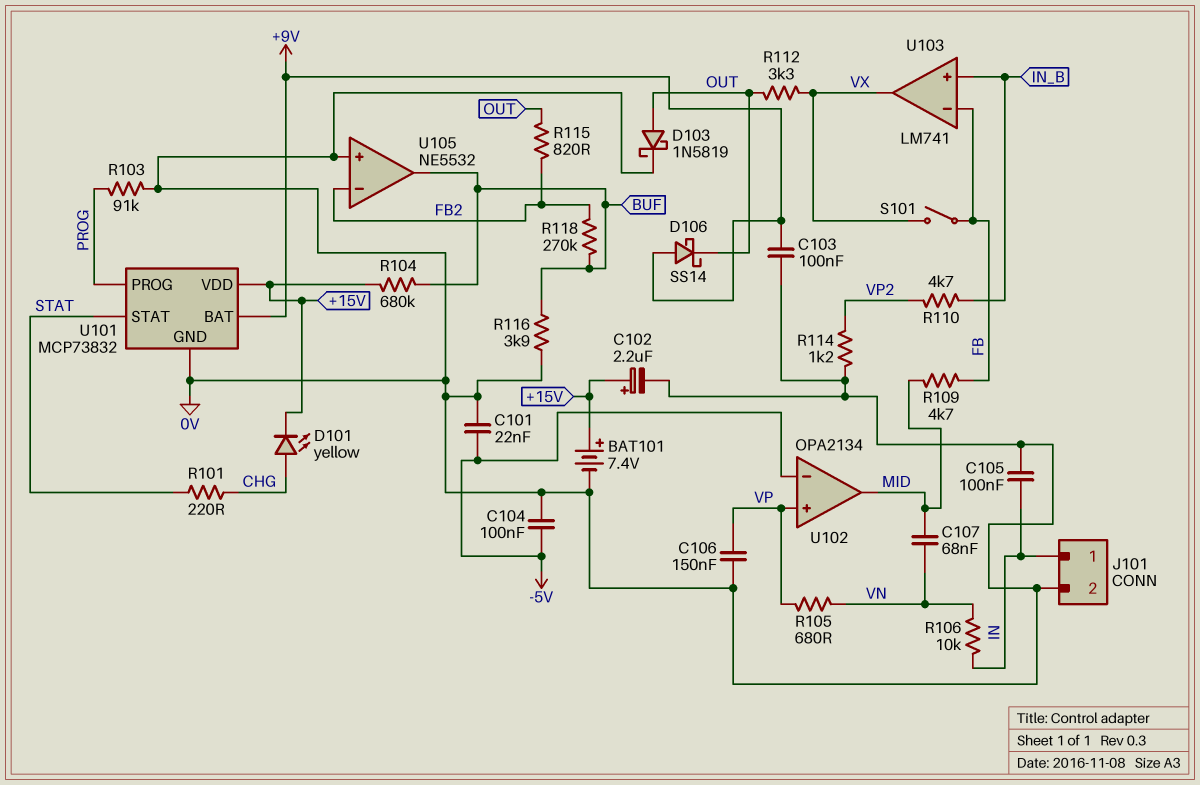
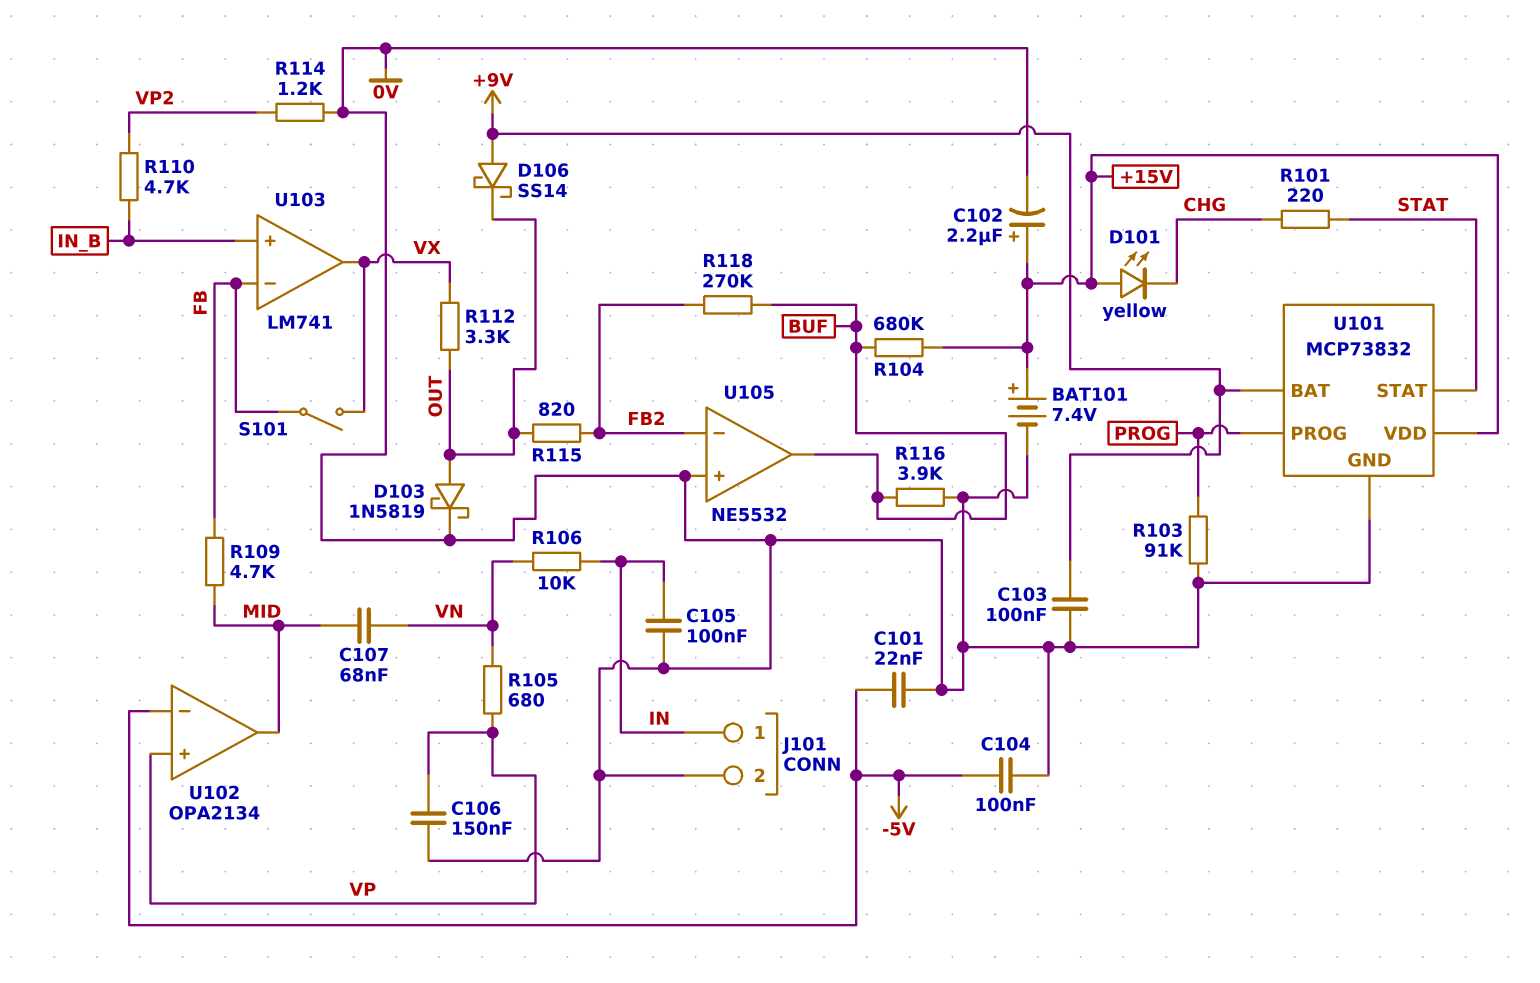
D101: LED yellow (A CHG, K +15V) -> LED yellow (A +15V, K CHG)

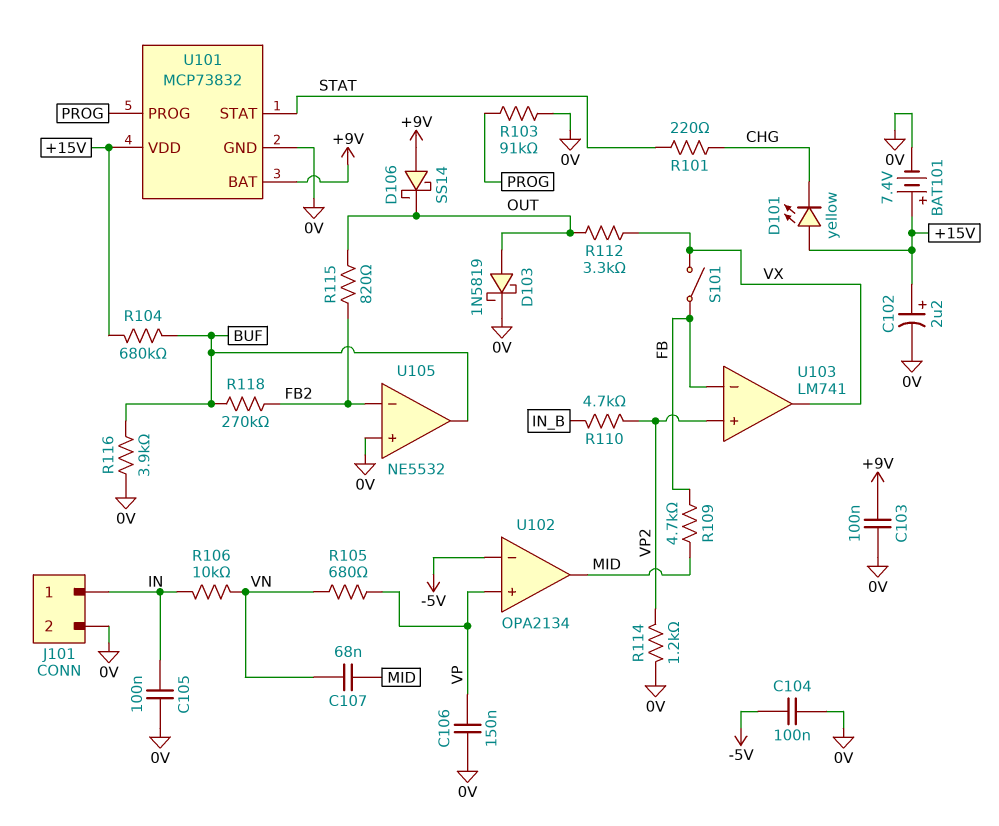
C101: 22nF (-5V, 0V) -> none
U103 pin in+: IN_B -> VP2

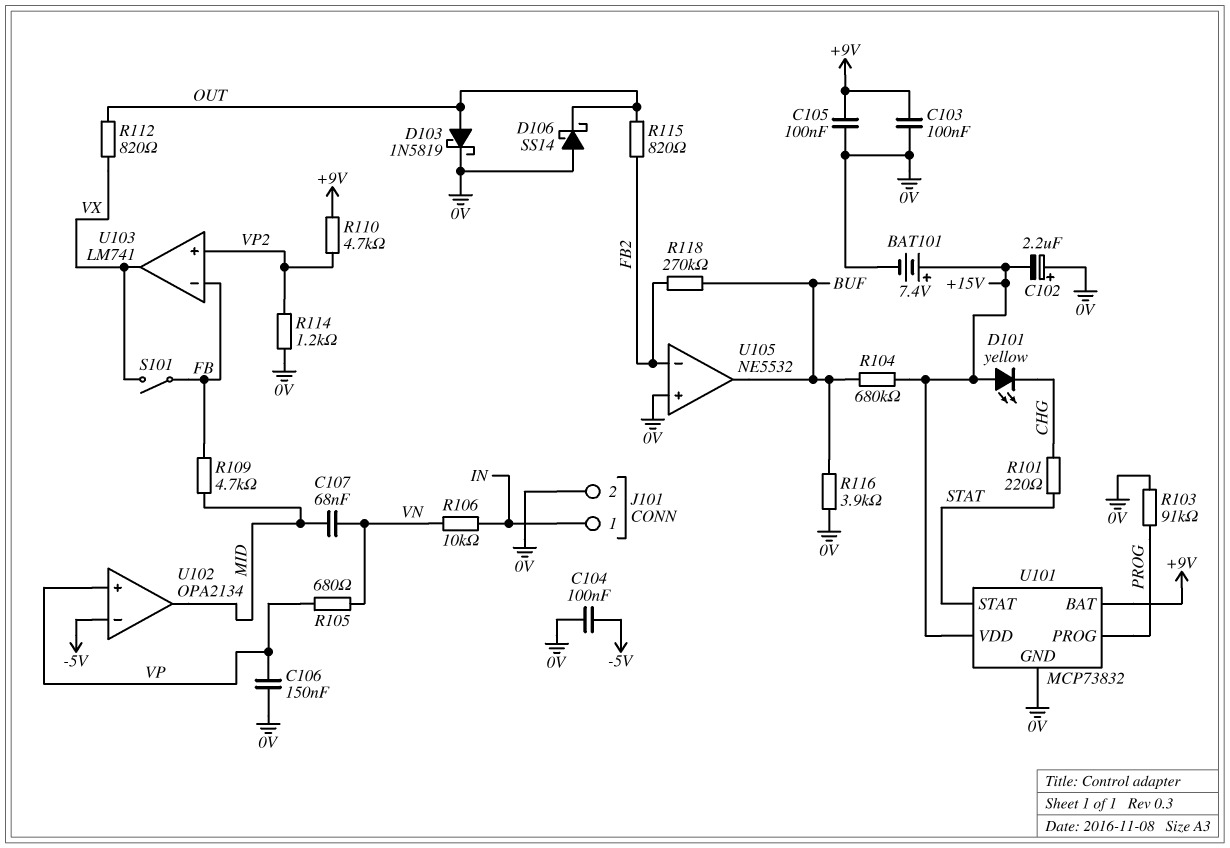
C102: 2.2uF (plus +15V, minus 0V) -> 2.2uF (plus 0V, minus +15V)
C105: 100nF (0V, IN) -> 100nF (+9V, 0V)
D106: schottky SS14 (A +9V, K OUT) -> schottky SS14 (A 0V, K OUT)
R110: 4.7k (IN_B, VP2) -> 4.7k (+9V, VP2)
R112: 3.3k (OUT, VX) -> 820 (OUT, VX)

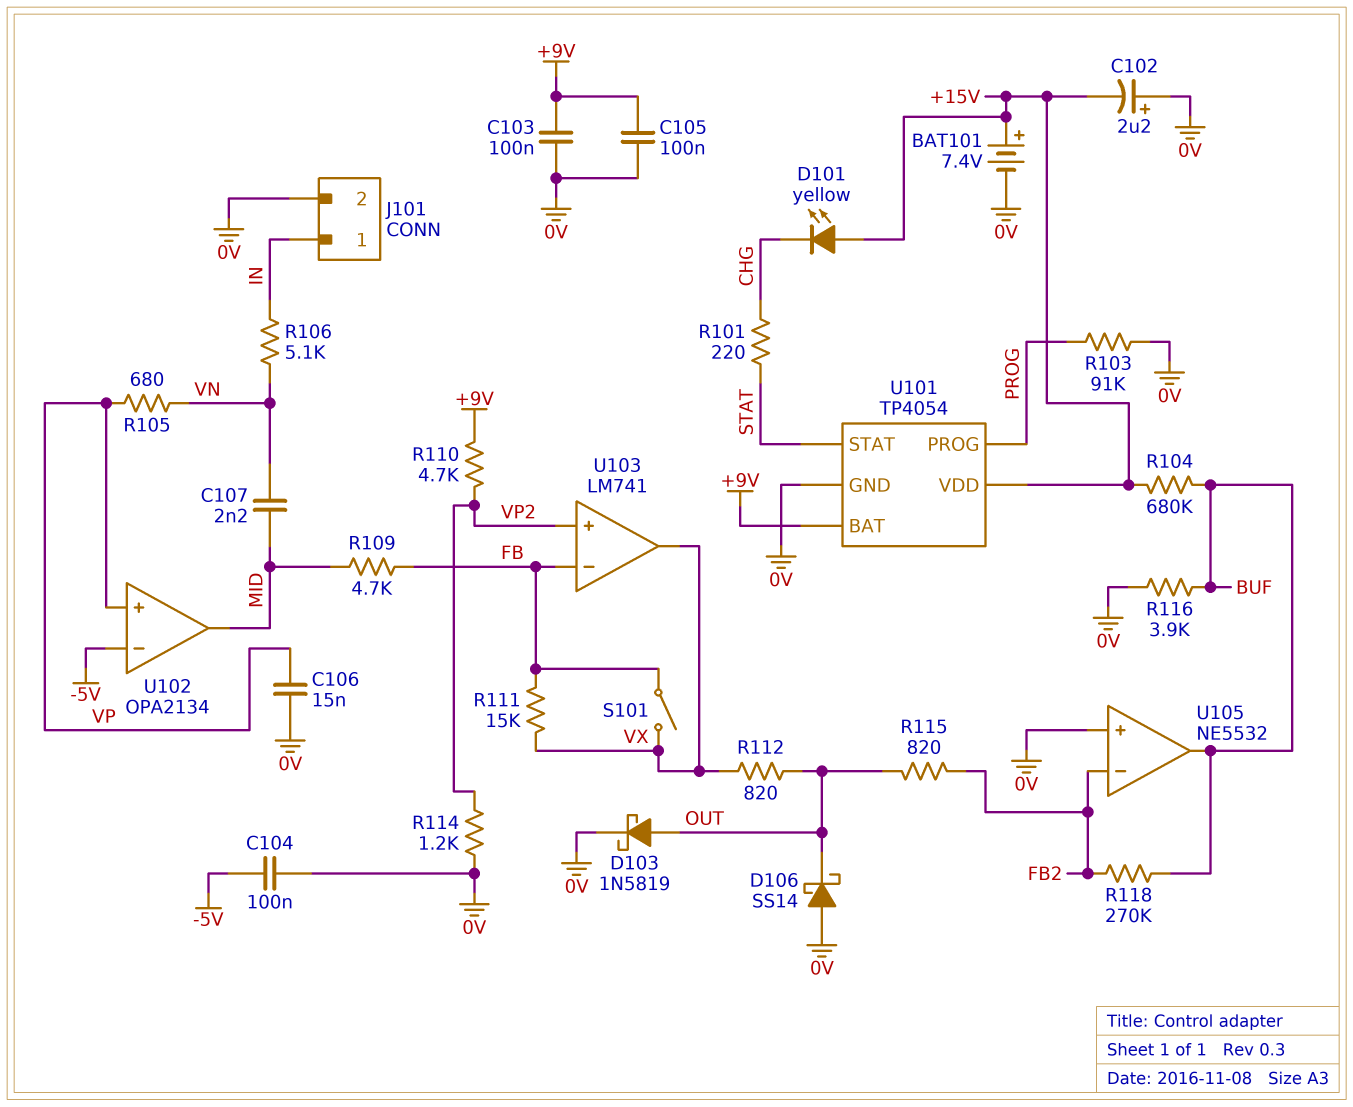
C106: 150nF (0V, VP) -> 15nF (0V, VP)
C107: 68nF (MID, VN) -> 2.2nF (MID, VN)
R106: 10k (IN, VN) -> 5.1k (IN, VN)
R111: none -> 15k (FB, VX)
U101: MCP73832 -> TP4054

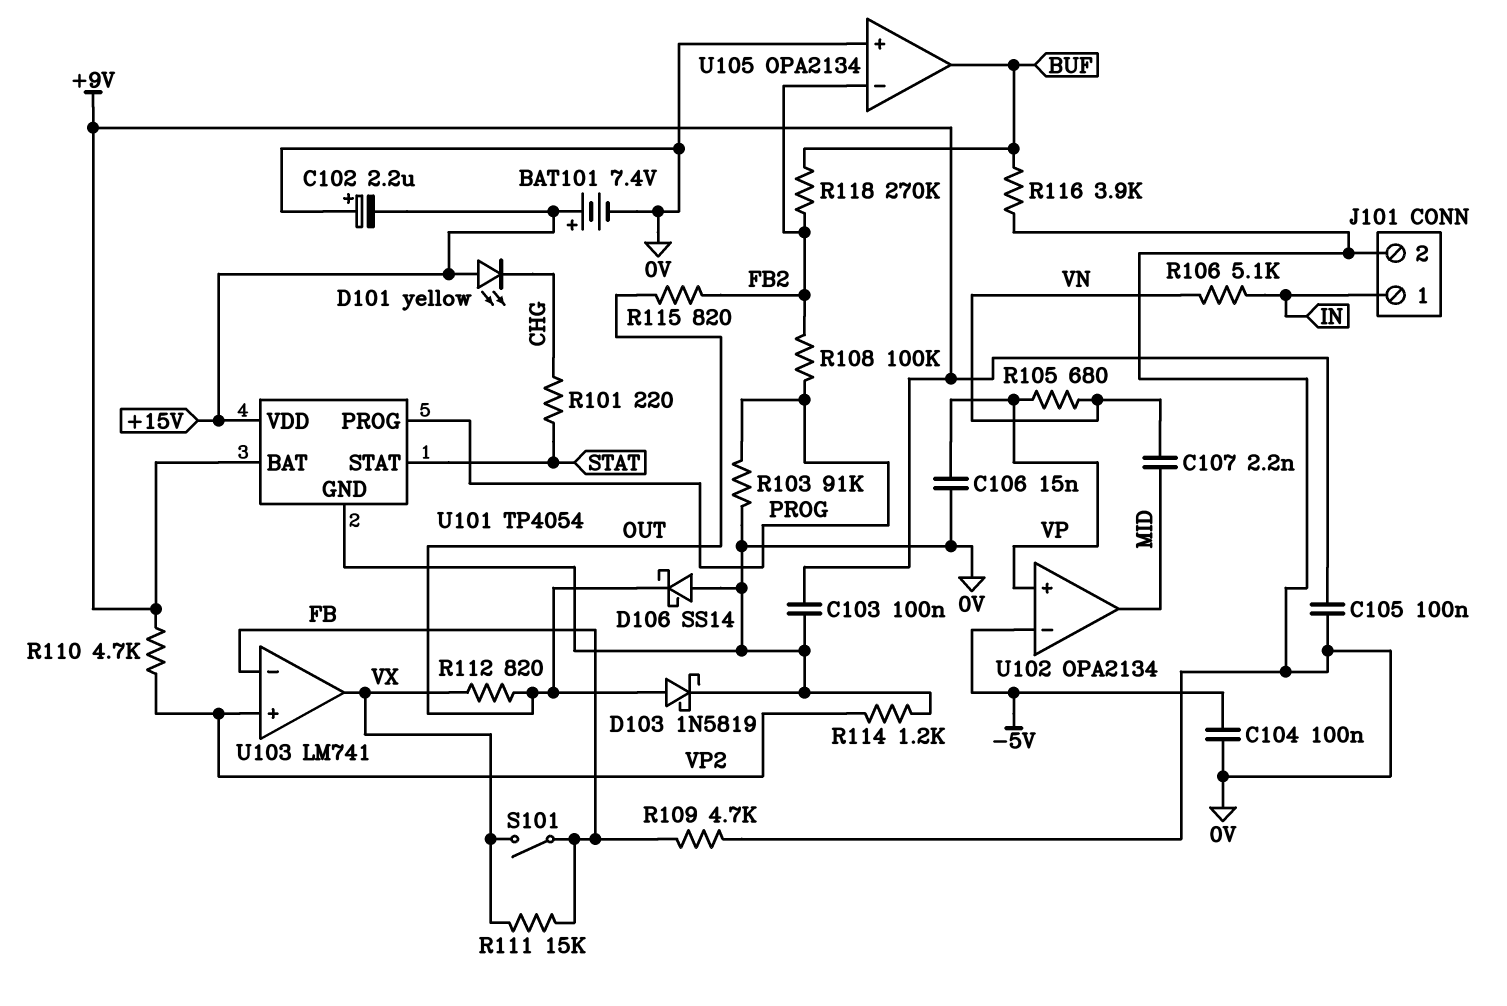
R104: 680k (+15V, BUF) -> none
R108: none -> 100k (FB2, PROG)
R109: 4.7k (FB, MID) -> 4.7k (0V, FB)
U105: NE5532 -> OPA2134

